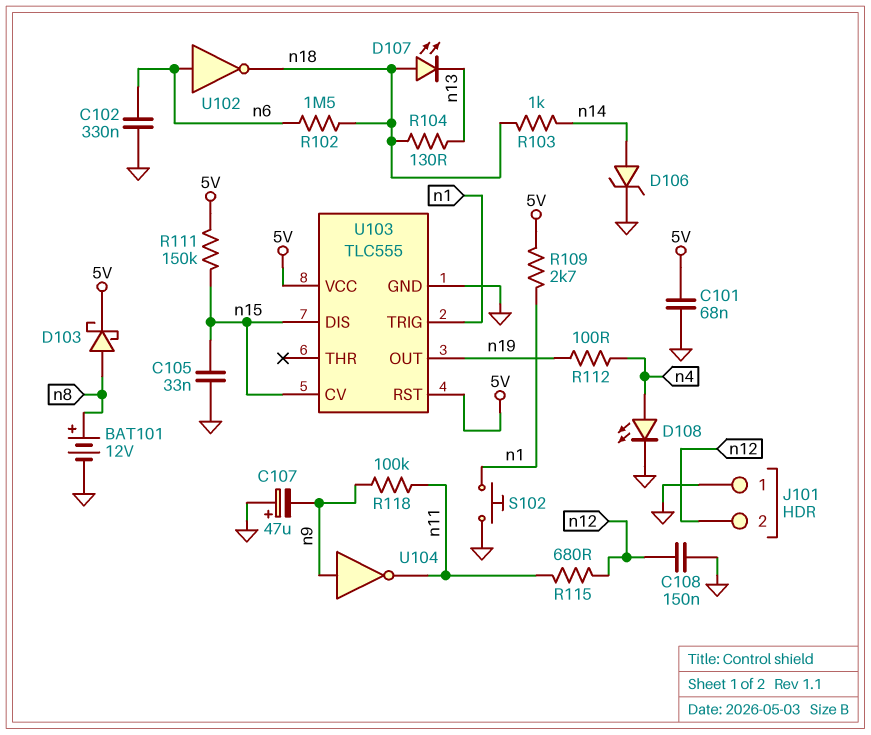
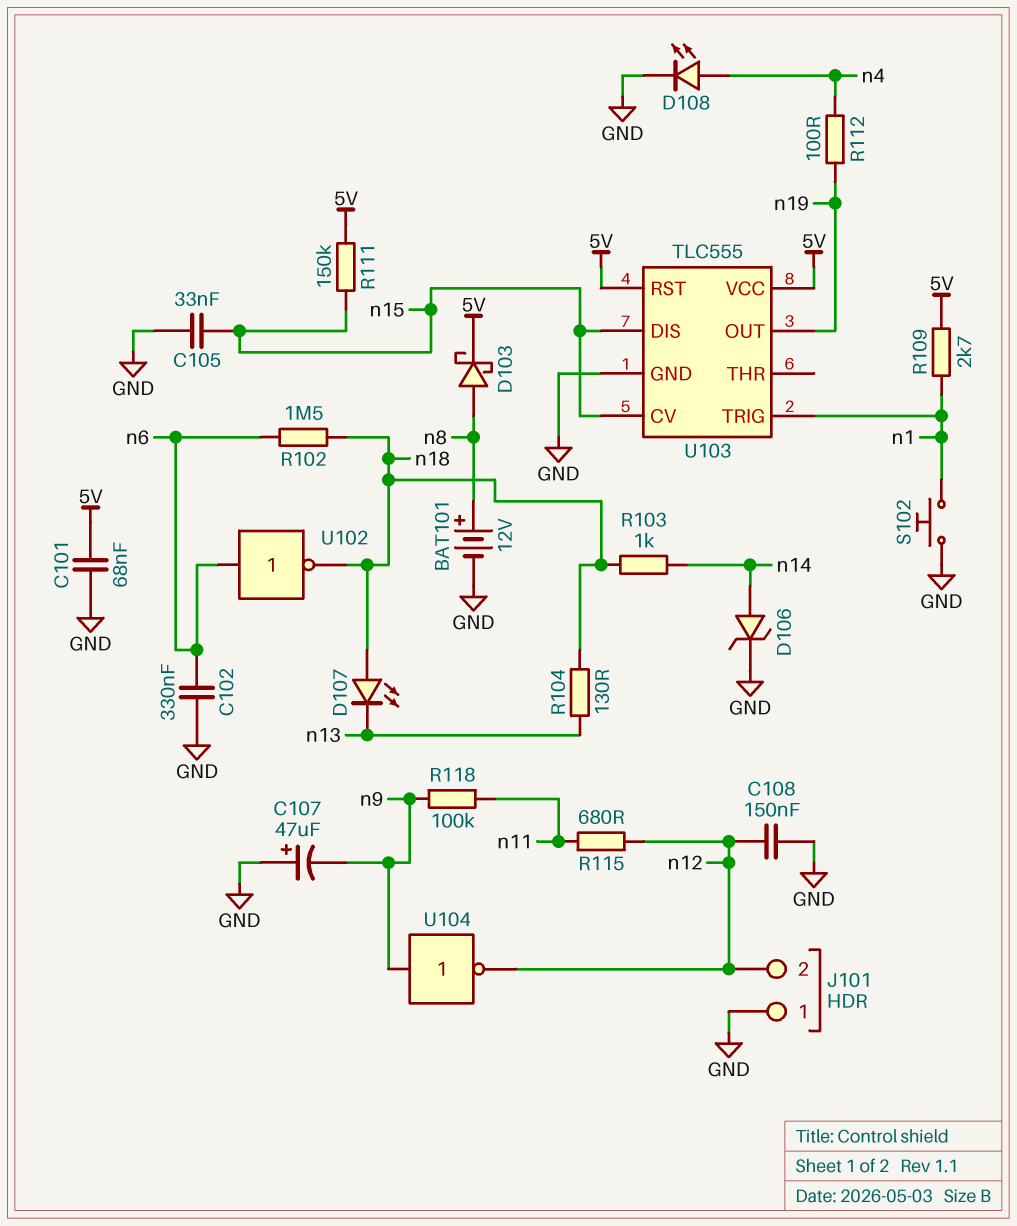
U104: NOT (in n9, out n11) -> NOT (in n9, out n12)

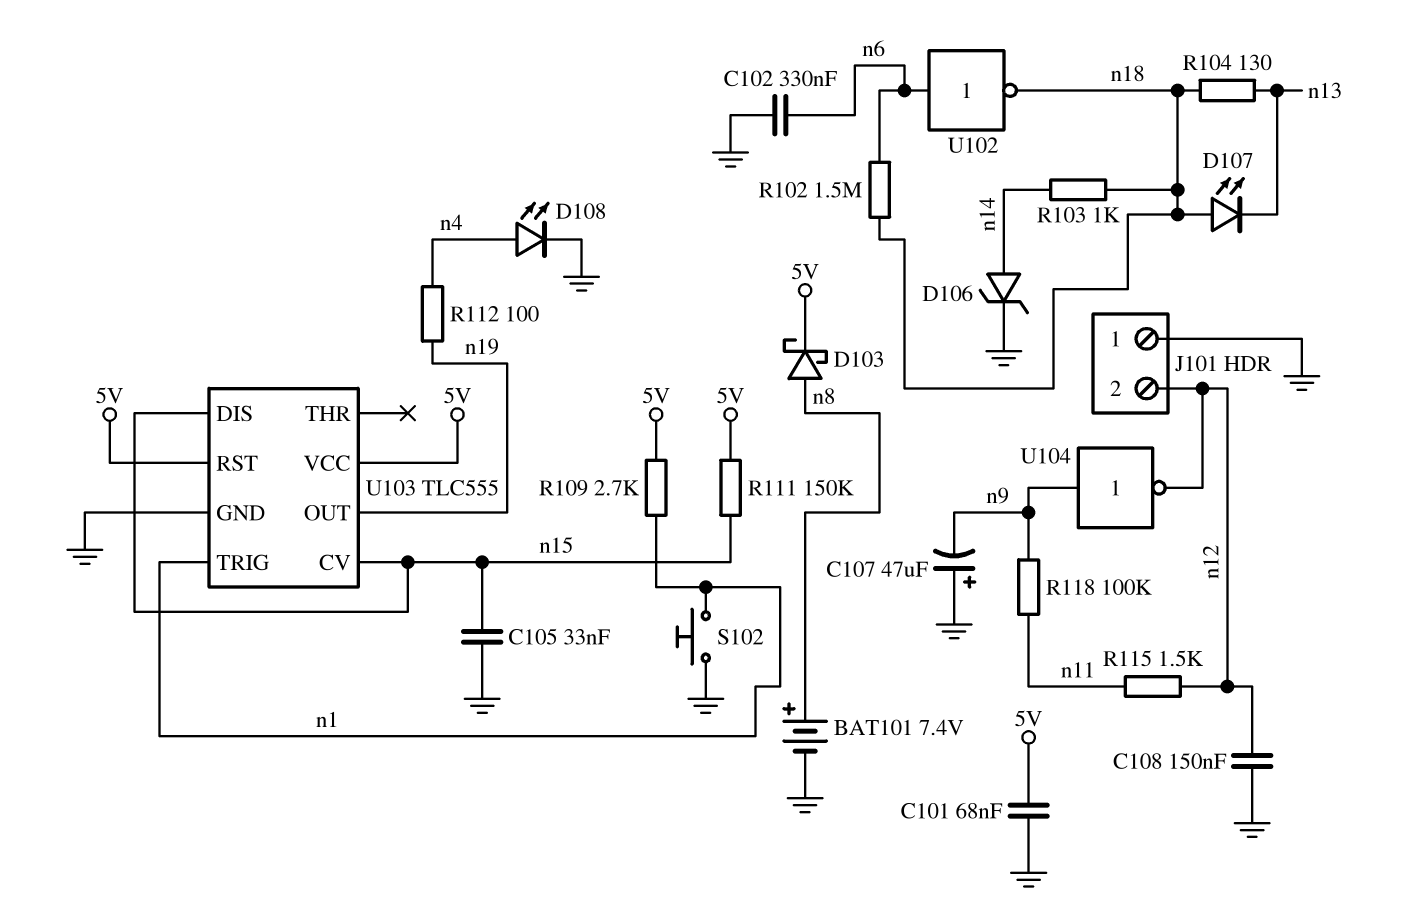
BAT101: 12V (plus n8, minus GND) -> 7.4V (plus n8, minus GND)
R115: 680 (n11, n12) -> 1.5k (n11, n12)

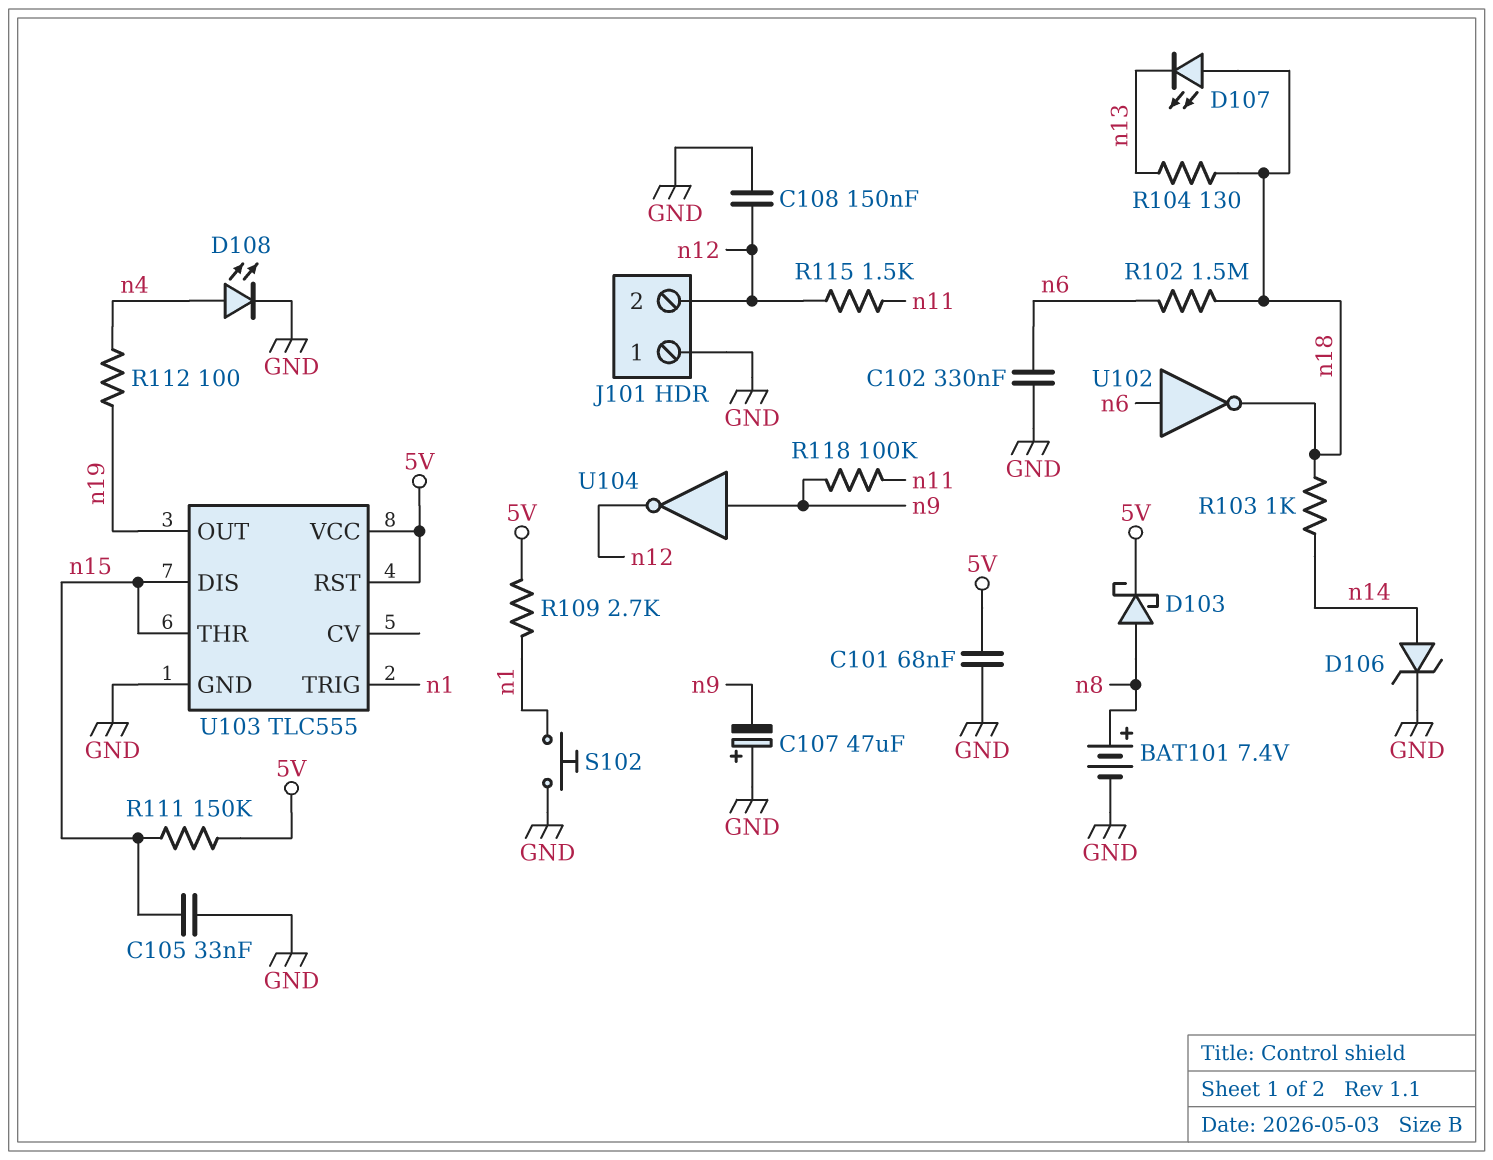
U103 pin CV: n15 -> none
U103 pin THR: none -> n15

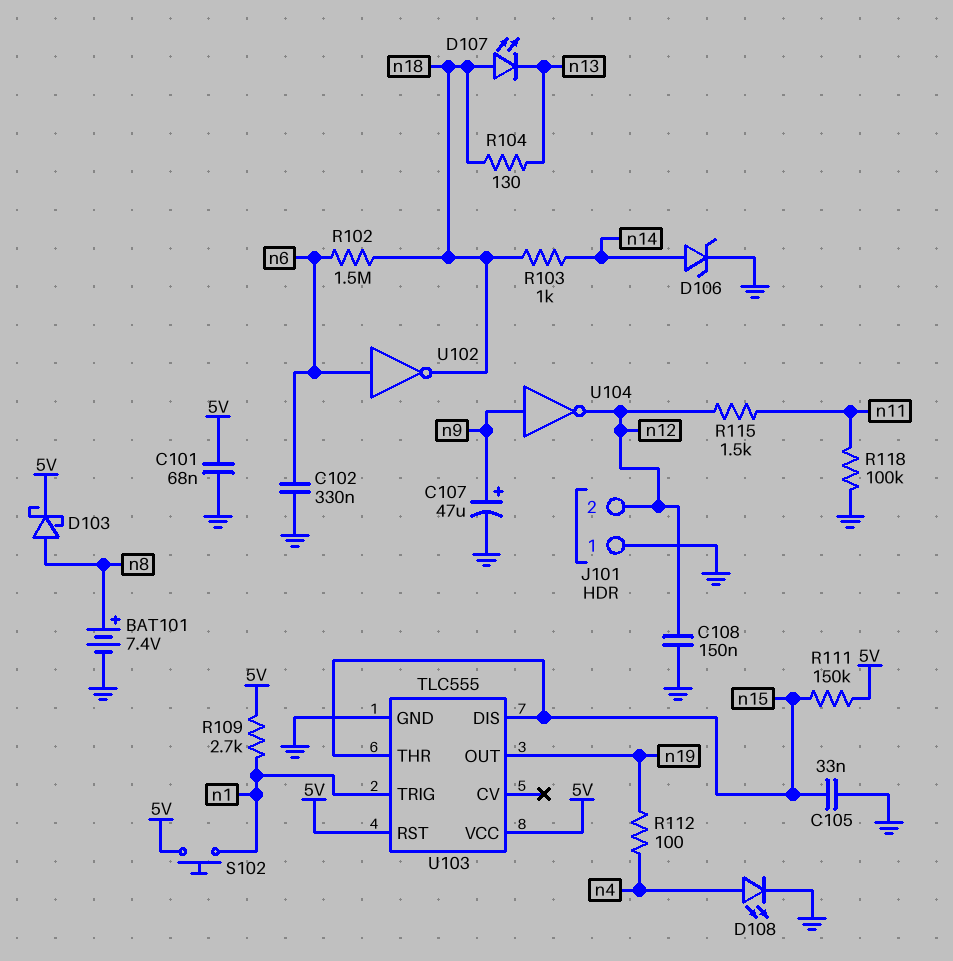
C107: 47uF (plus GND, minus n9) -> 47uF (plus n9, minus GND)
R118: 100k (n9, n11) -> 100k (GND, n11)
S102: button (GND, n1) -> button (5V, n1)

